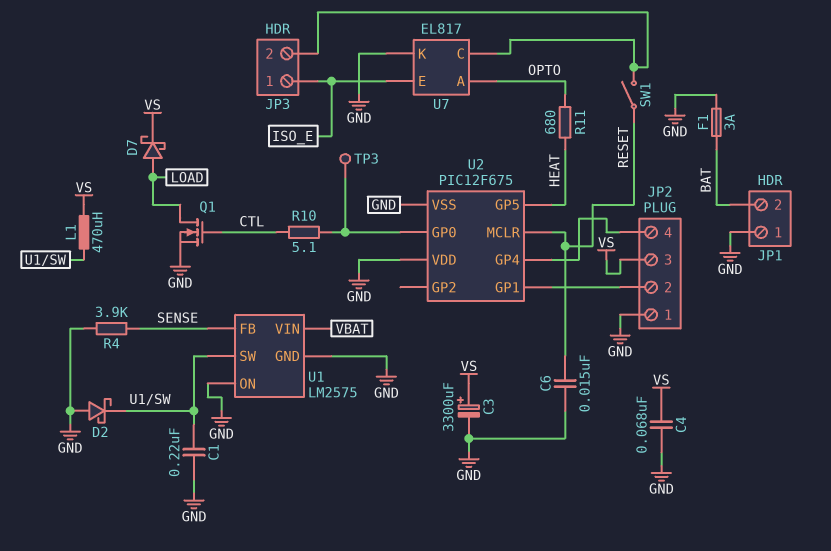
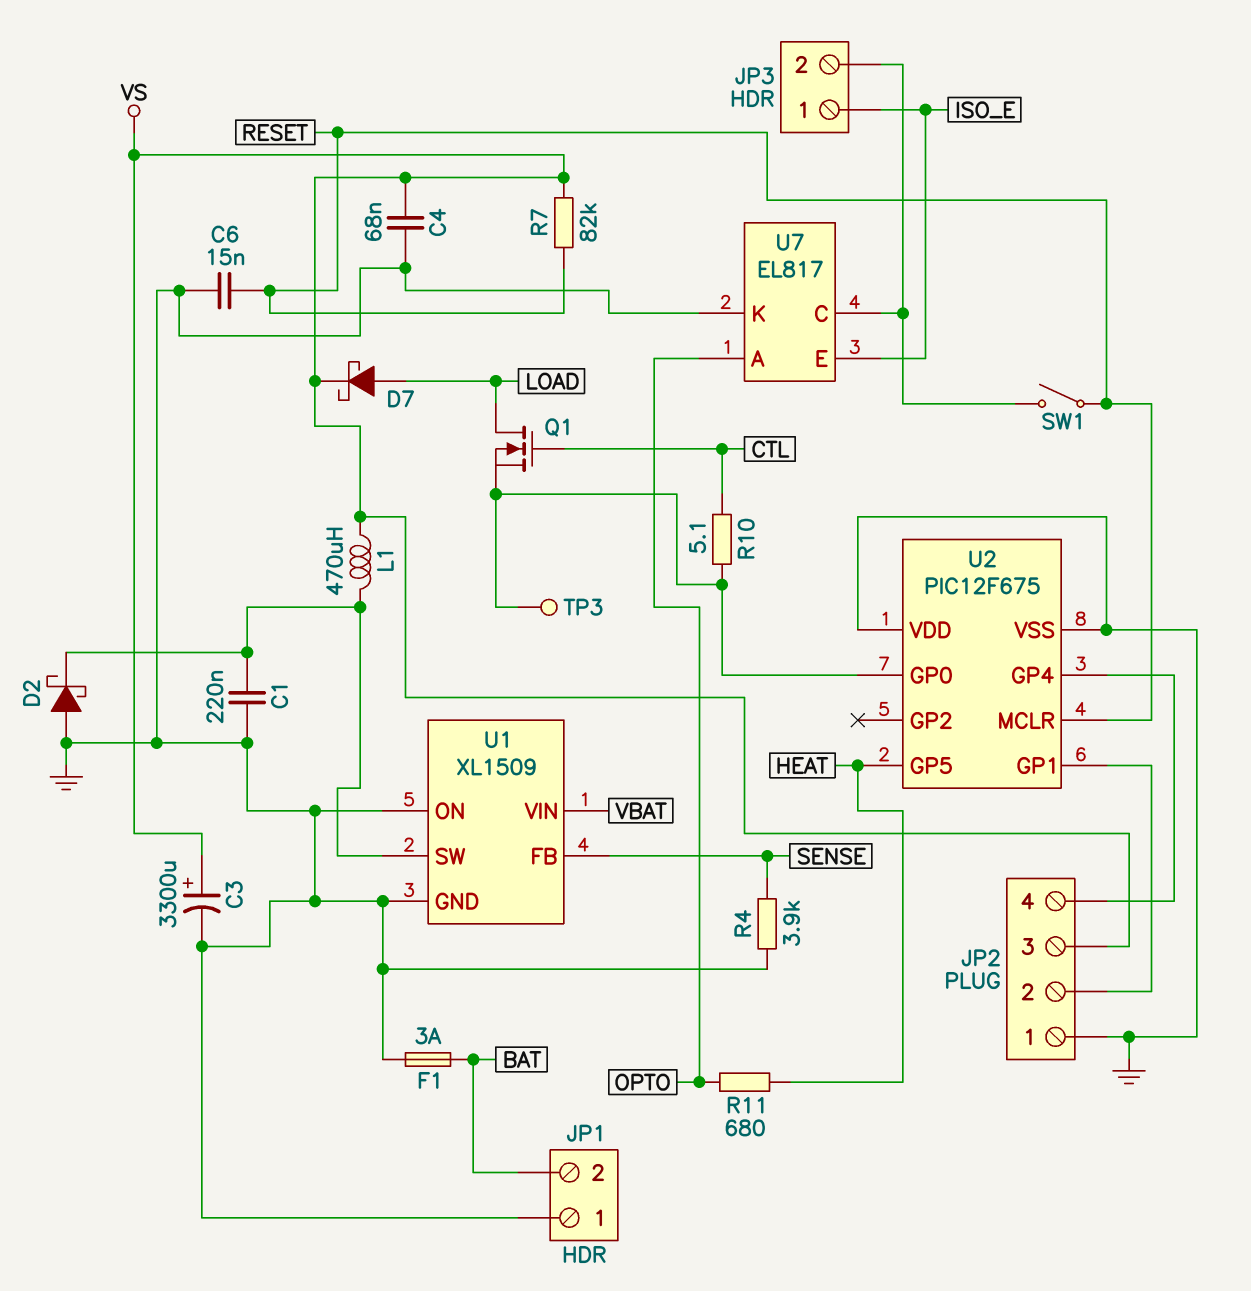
Q1: NMOS (G CTL, D LOAD, S GND) -> NMOS (G CTL, D LOAD, S U2/GP0)
R7: none -> 82k (RESET, VS)
U1: LM2575 -> XL1509

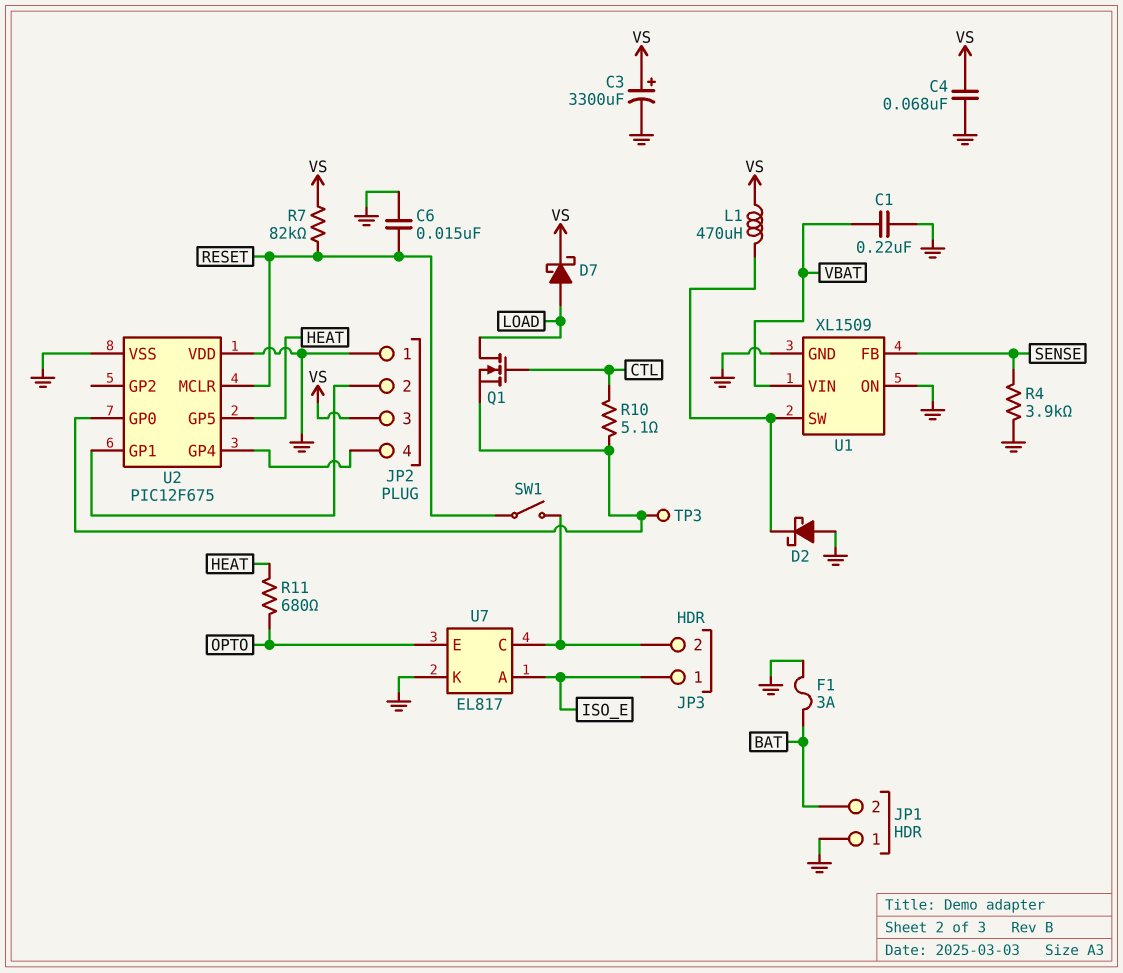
C1: 220nF (GND, U1/SW) -> 220nF (GND, VBAT)
U7 pin A: OPTO -> ISO_E
U7 pin E: ISO_E -> OPTO

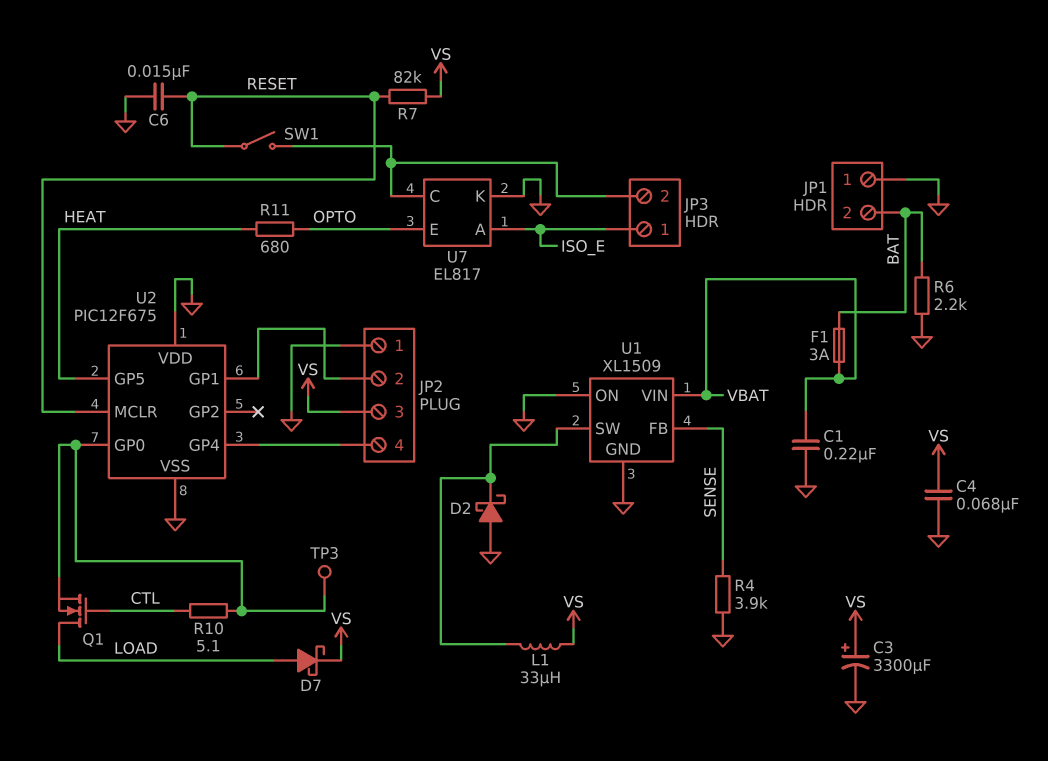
F1: 3A (BAT, GND) -> 3A (BAT, VBAT)
L1: 470uH (U1/SW, VS) -> 33uH (U1/SW, VS)
R6: none -> 2.2k (BAT, GND)

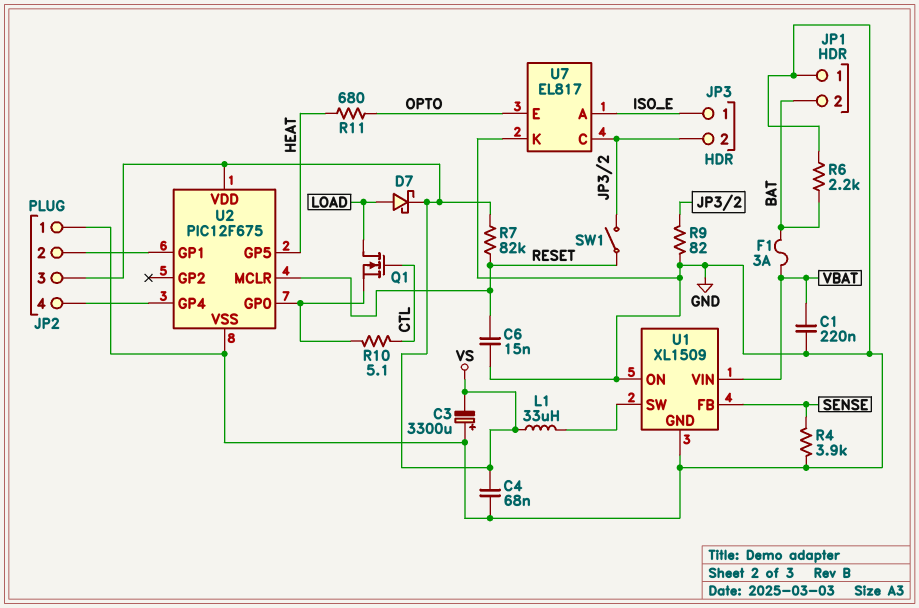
C3: 3300uF (plus VS, minus GND) -> 3300uF (plus GND, minus VS)
D2: schottky (A GND, K U1/SW) -> none
R9: none -> 82 (GND, JP3/2)
TP3: test point (U2/GP0) -> none
U2 pin VDD: GND -> VS

